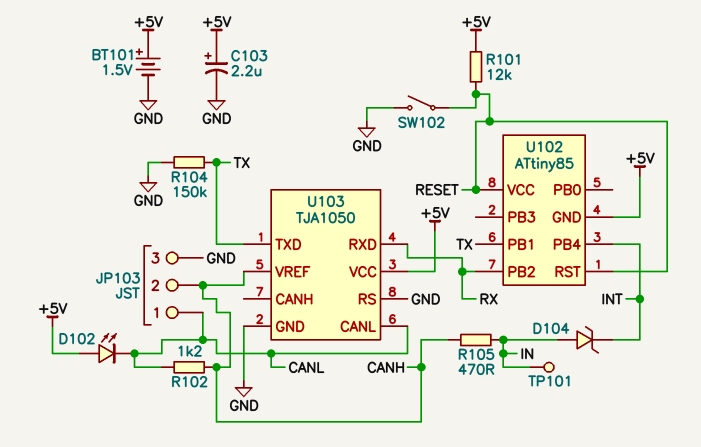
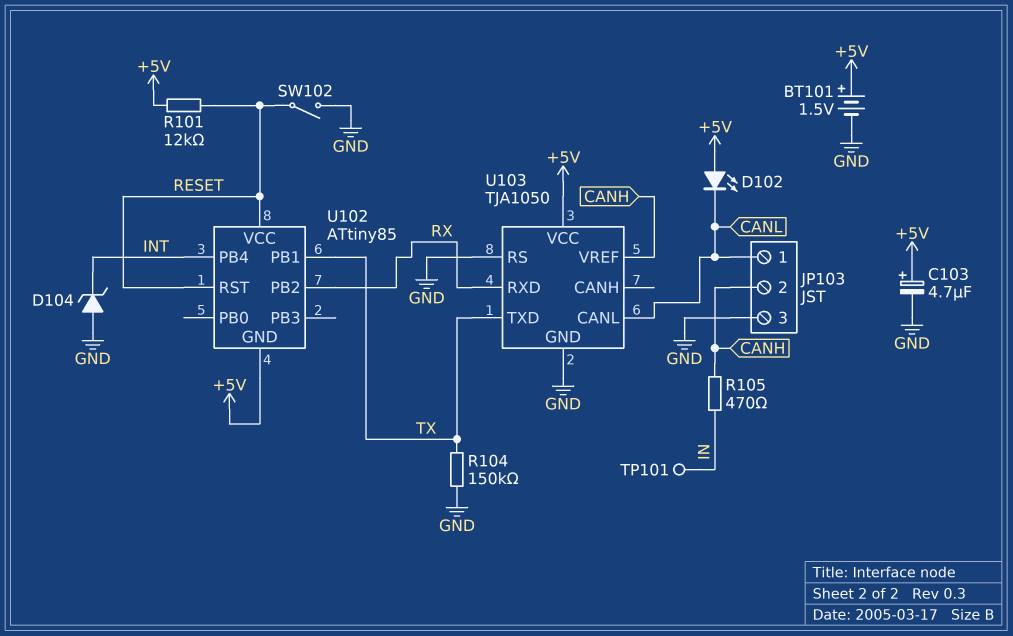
C103: 2.2uF (plus +5V, minus GND) -> 4.7uF (plus +5V, minus GND)
D104: zener (A IN, K INT) -> zener (A GND, K INT)
R102: 1.2k (CANH, CANL) -> none

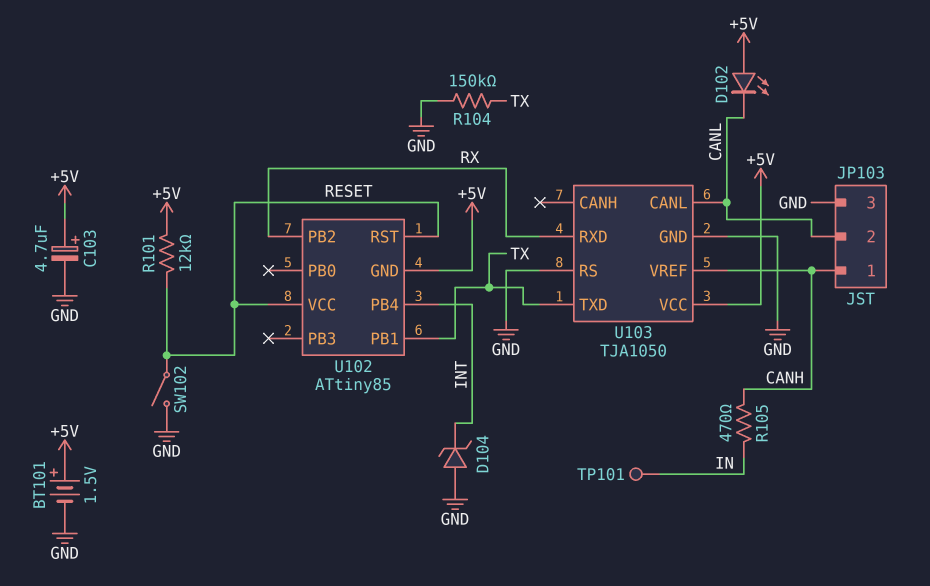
JP103 pin 1: CANL -> CANH
JP103 pin 2: CANH -> CANL

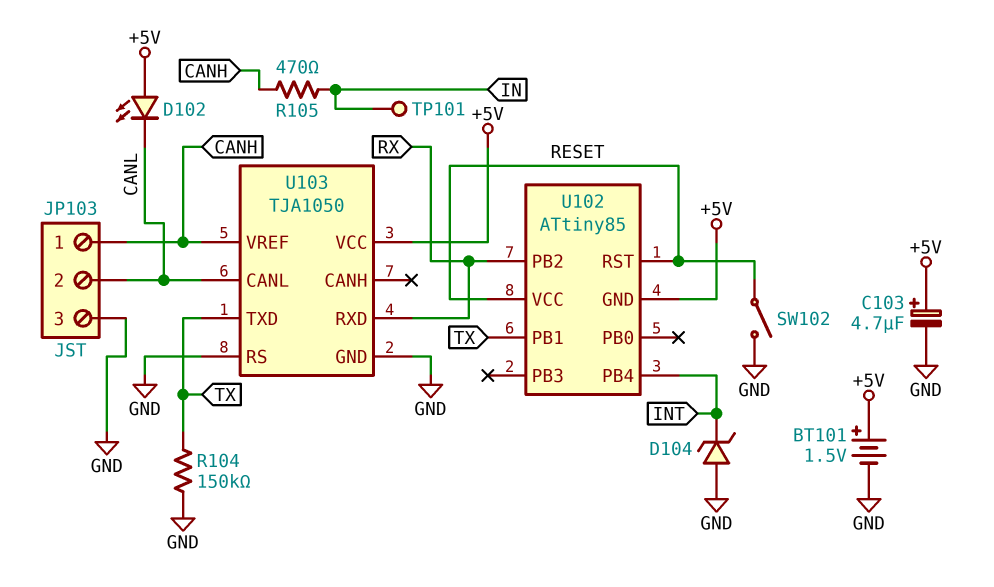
R101: 12k (+5V, RESET) -> none

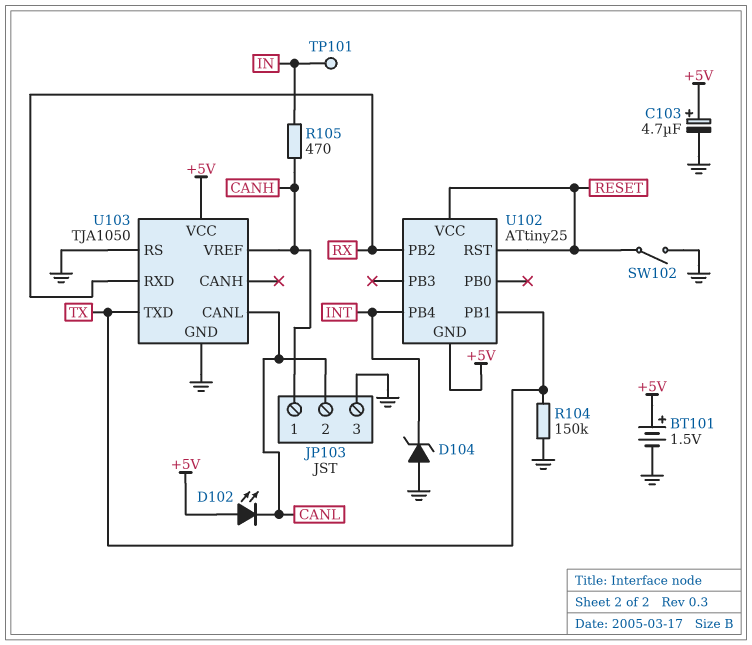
U102: ATtiny85 -> ATtiny25

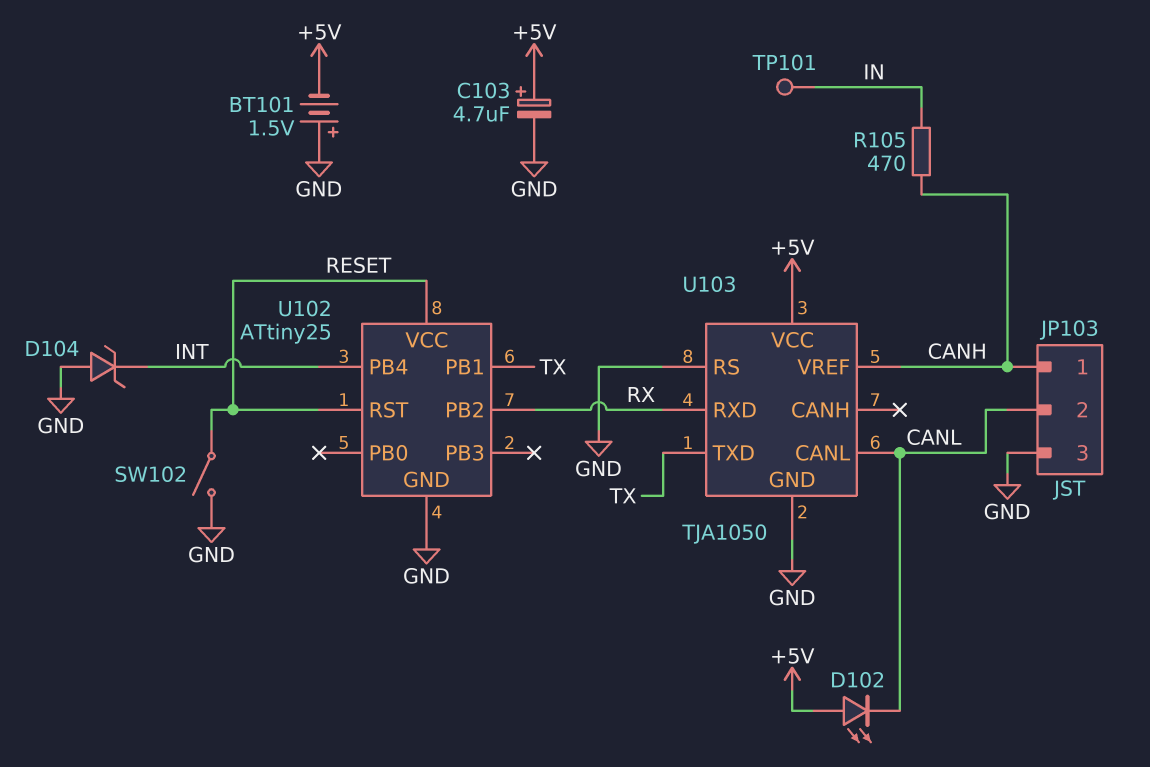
BT101: 1.5V (plus +5V, minus GND) -> 1.5V (plus GND, minus +5V)
R104: 150k (GND, TX) -> none
U102 pin GND: +5V -> GND

